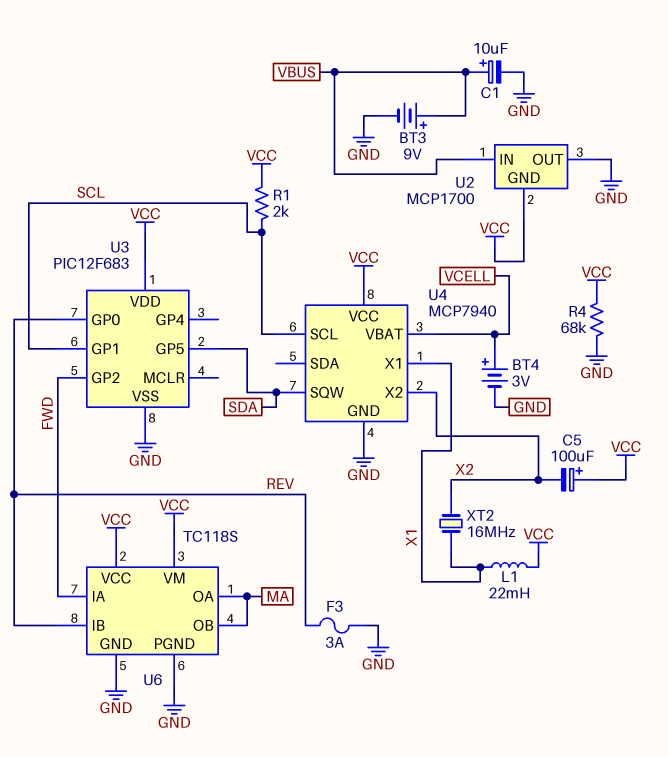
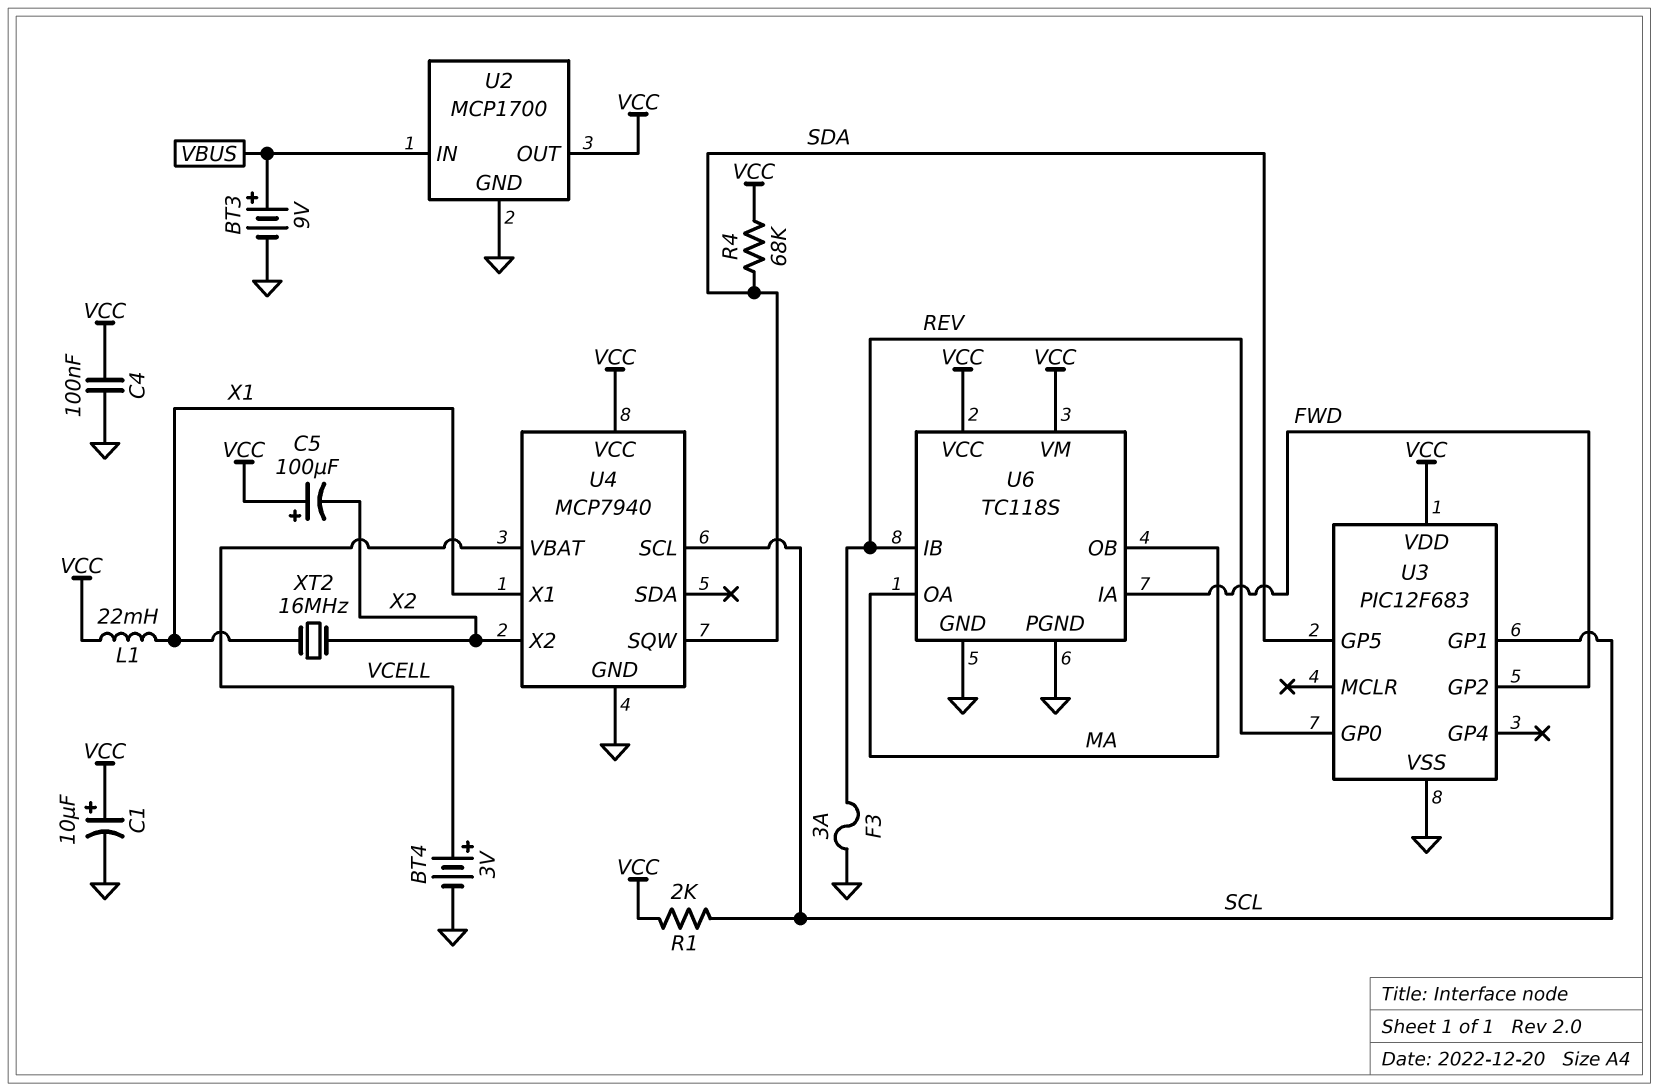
C1: 10uF (plus VBUS, minus GND) -> 10uF (plus VCC, minus GND)
C4: none -> 100nF (GND, VCC)
R4: 68k (GND, VCC) -> 68k (SDA, VCC)
U2 pin GND: VCC -> GND
U2 pin OUT: GND -> VCC

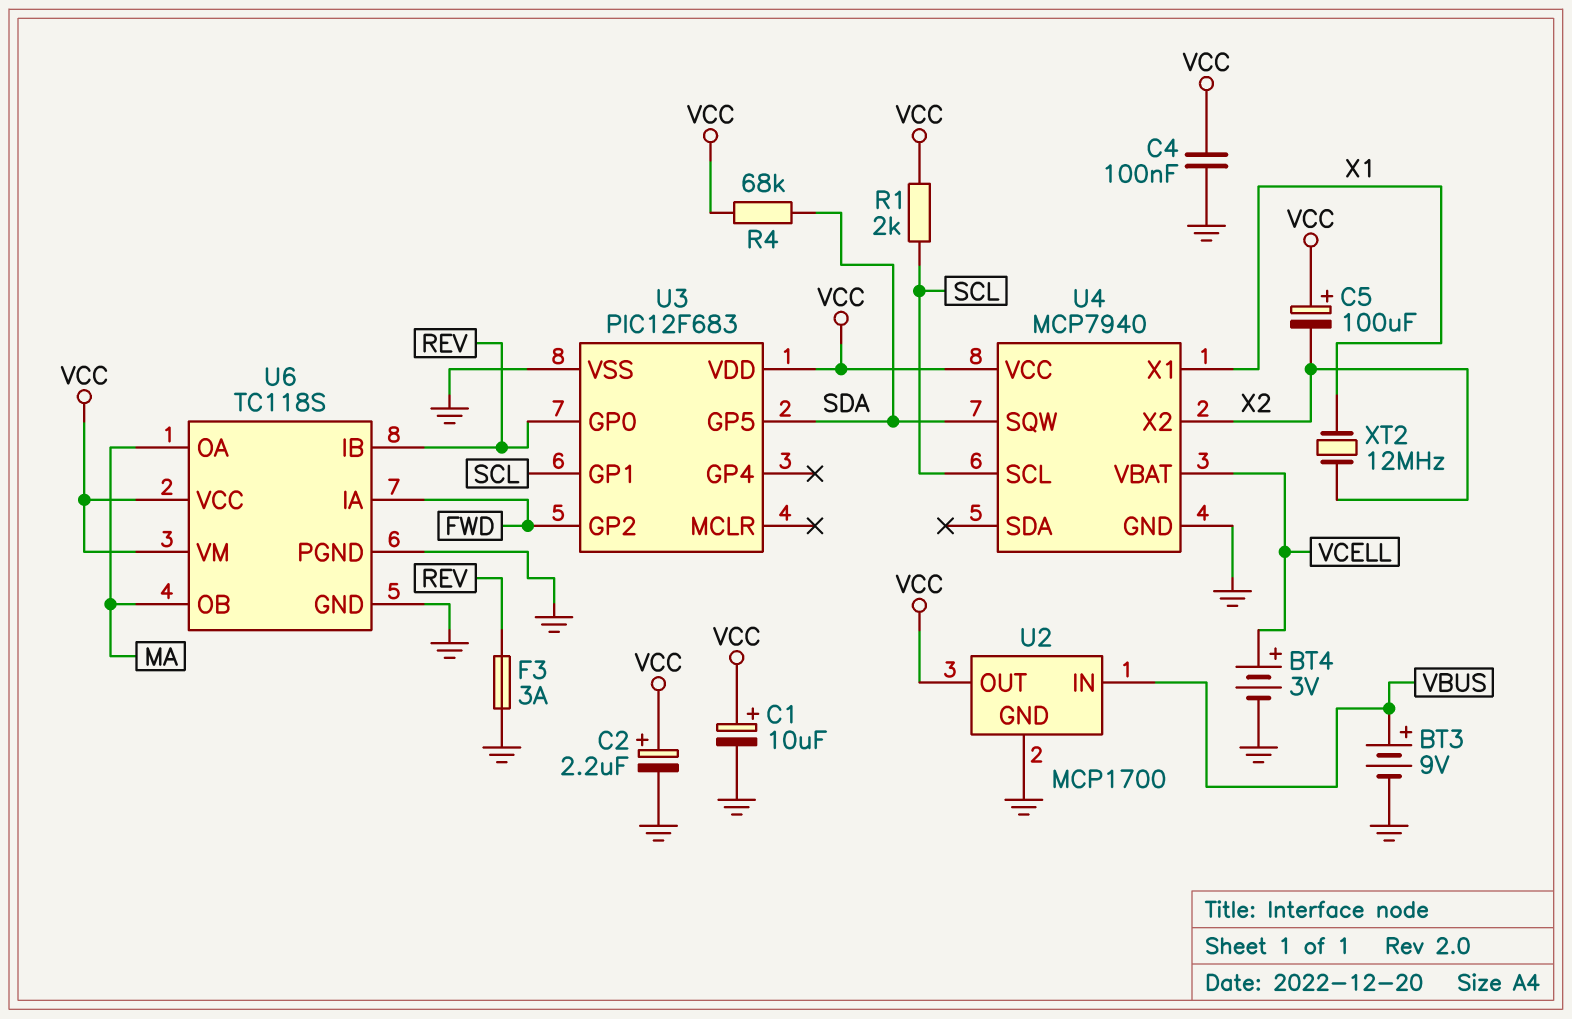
C2: none -> 2.2uF (plus VCC, minus GND)
L1: 22mH (VCC, X1) -> none
XT2: 16MHz (X1, X2) -> 12MHz (X1, X2)

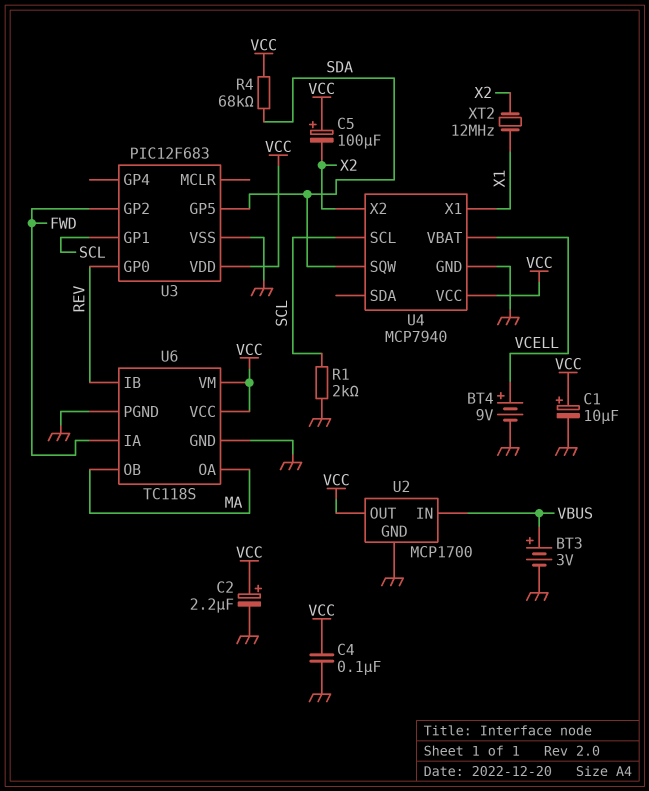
BT3: 9V (plus VBUS, minus GND) -> 3V (plus VBUS, minus GND)
BT4: 3V (plus VCELL, minus GND) -> 9V (plus VCELL, minus GND)
F3: 3A (GND, REV) -> none
R1: 2k (SCL, VCC) -> 2k (GND, SCL)

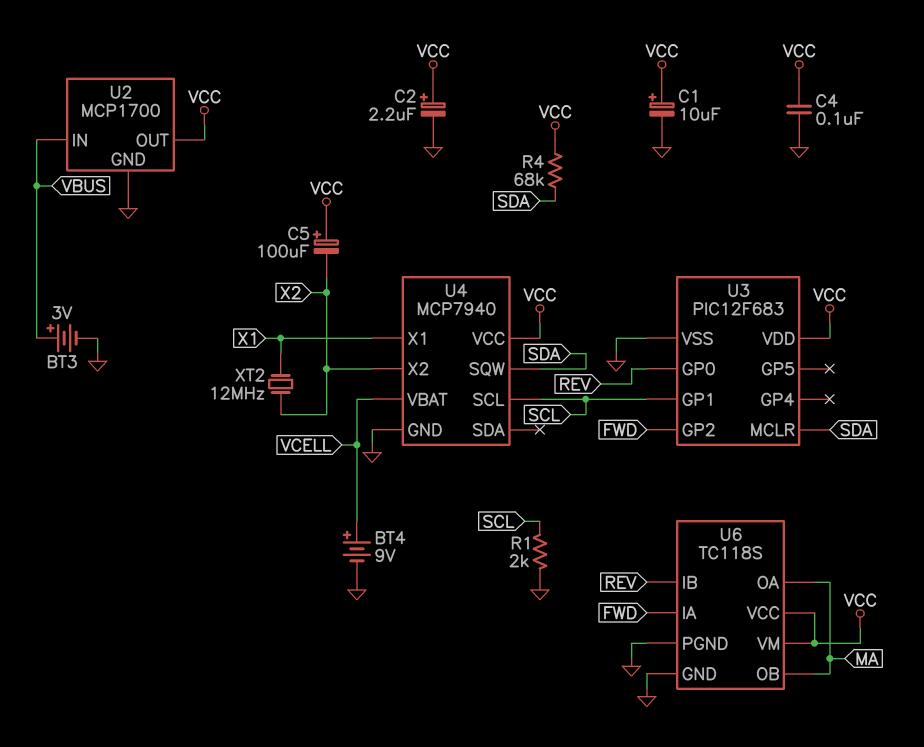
U3 pin GP5: SDA -> none
U3 pin MCLR: none -> SDA

